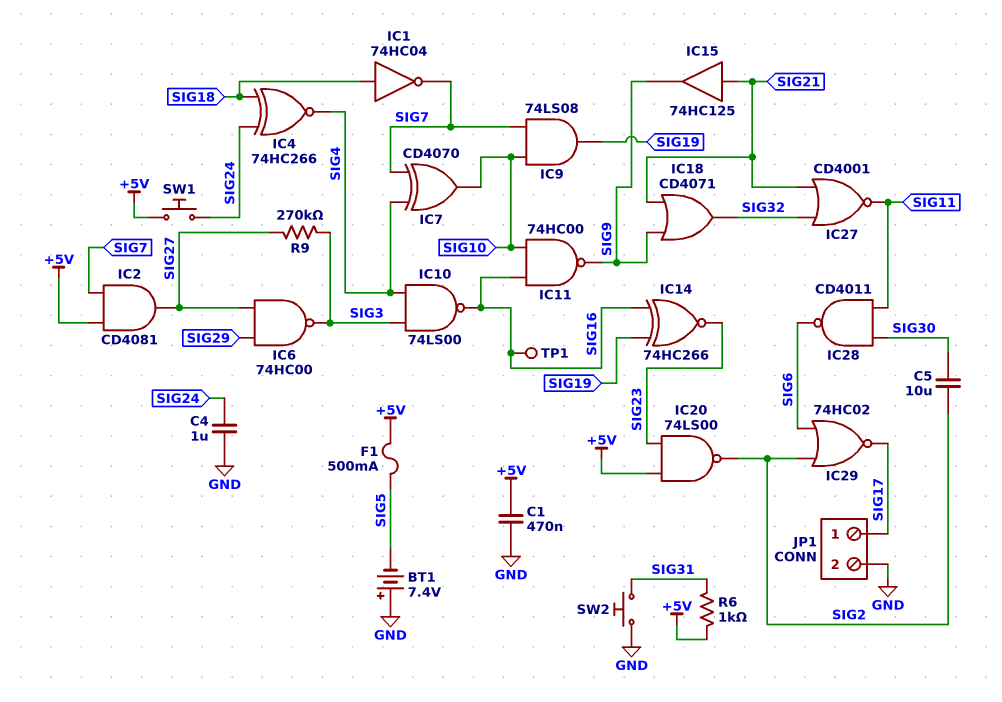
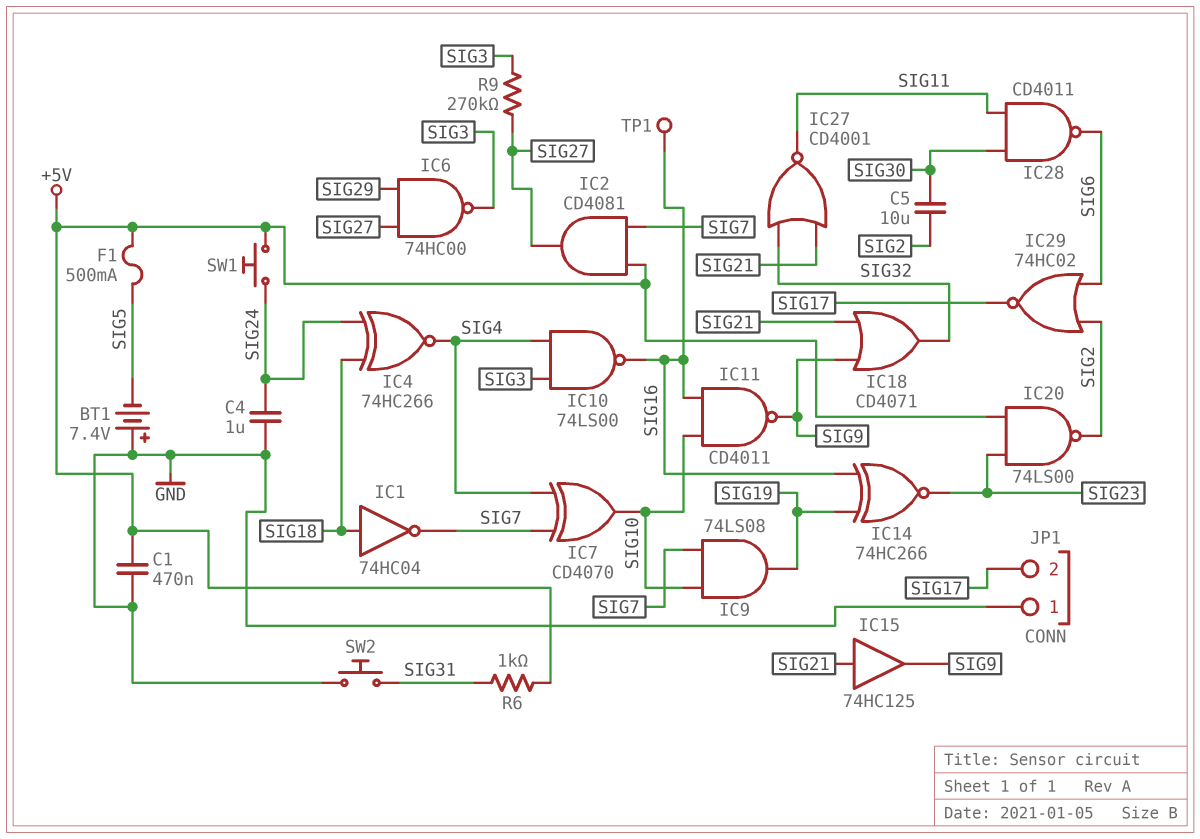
IC11: NAND 74HC00 (in SIG10, in SIG16, out SIG9) -> NAND CD4011 (in SIG10, in SIG16, out SIG9)
JP1 pin 1: SIG17 -> GND
JP1 pin 2: GND -> SIG17

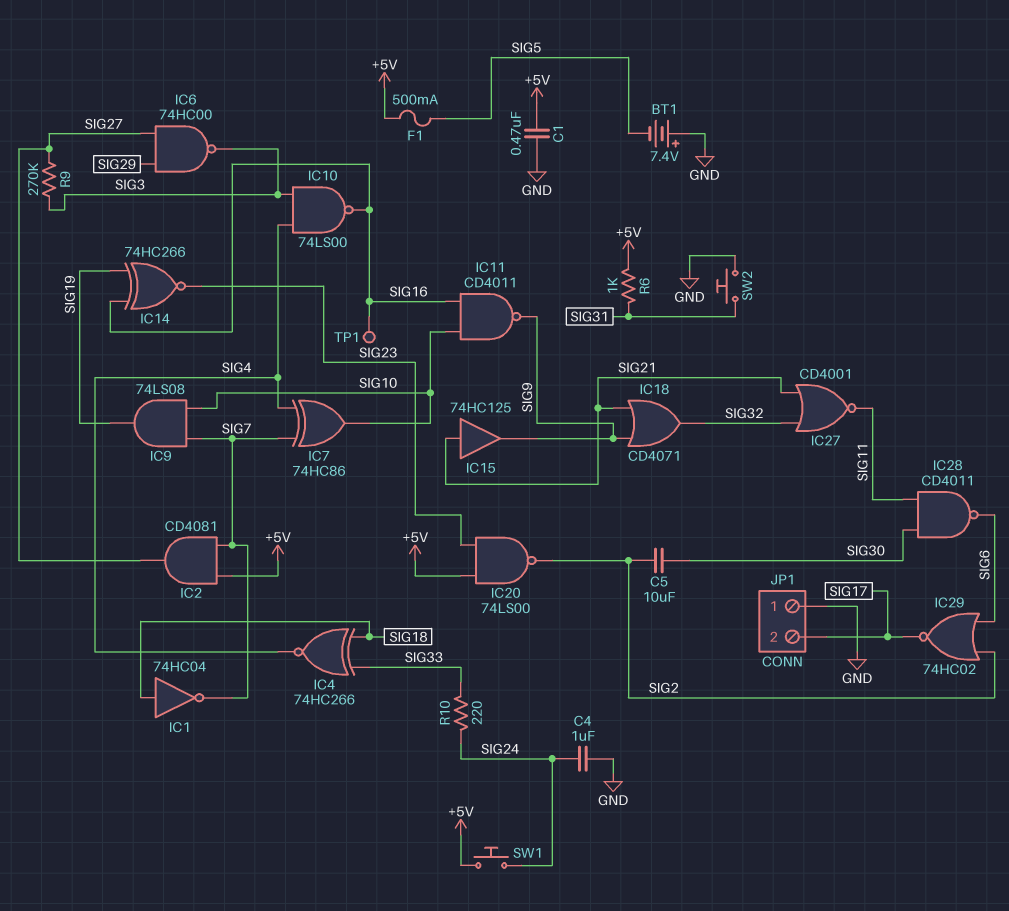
IC4: XNOR 74HC266 (in SIG18, in SIG24, out SIG4) -> XNOR 74HC266 (in SIG18, in SIG33, out SIG4)
IC7: XOR CD4070 (in SIG4, in SIG7, out SIG10) -> XOR 74HC86 (in SIG4, in SIG7, out SIG10)
R10: none -> 220 (SIG24, SIG33)

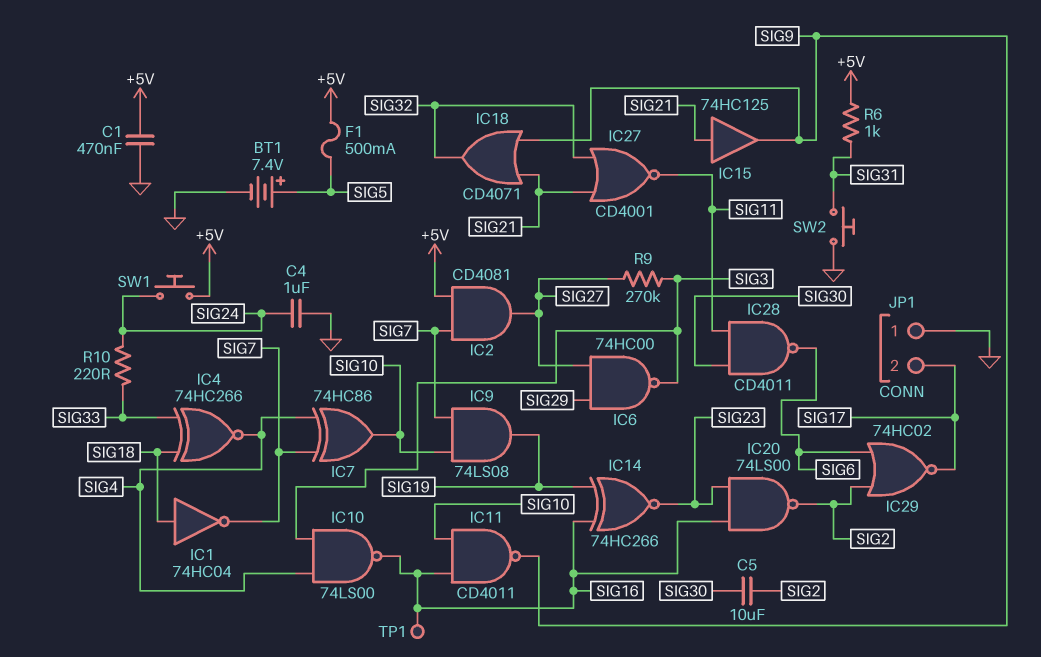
BT1: 7.4V (plus GND, minus SIG5) -> 7.4V (plus SIG5, minus GND)
IC20: NAND 74LS00 (in +5V, in SIG23, out SIG2) -> NAND 74LS00 (in SIG16, in SIG23, out SIG2)

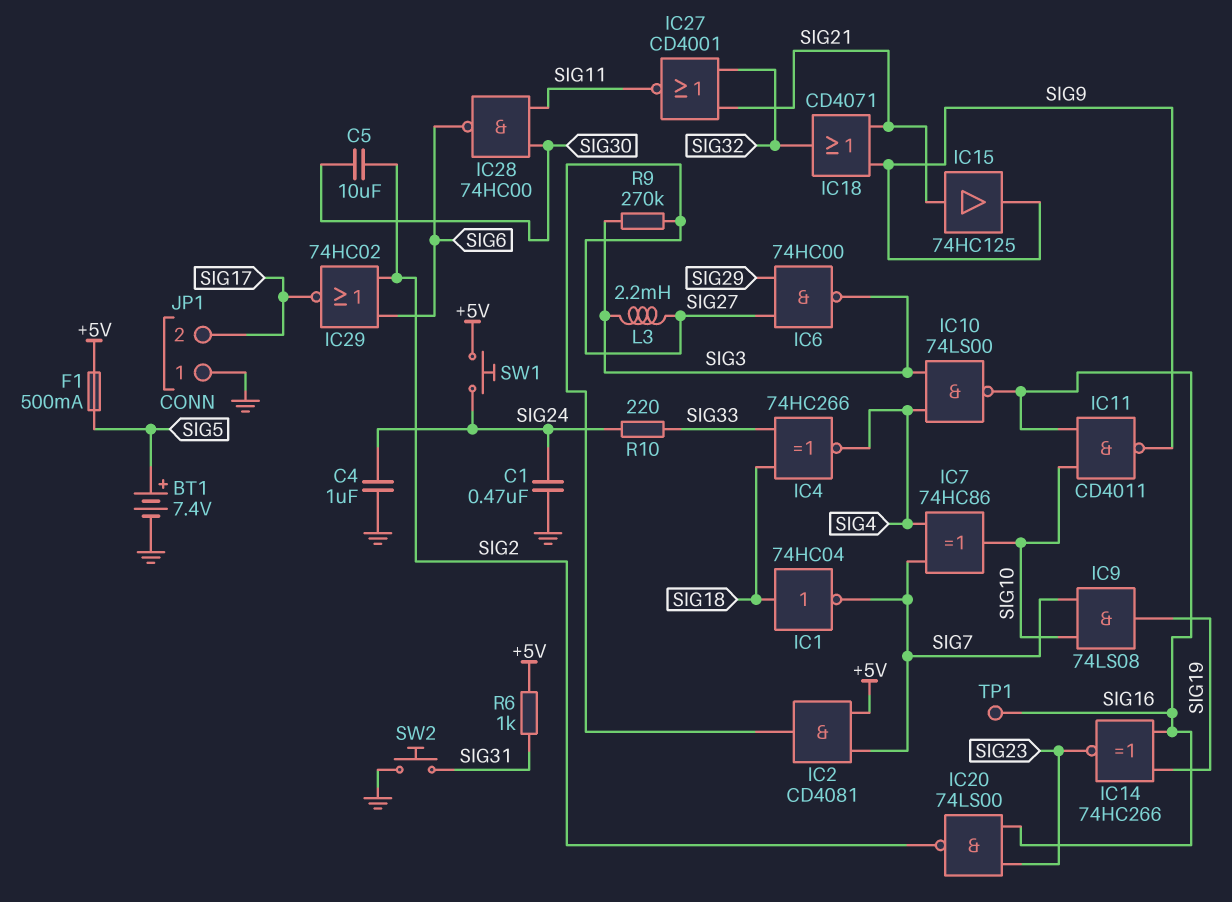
C1: 470nF (+5V, GND) -> 470nF (GND, SIG24)
IC28: NAND CD4011 (in SIG11, in SIG30, out SIG6) -> NAND 74HC00 (in SIG11, in SIG30, out SIG6)
L3: none -> 2.2mH (SIG3, SIG27)

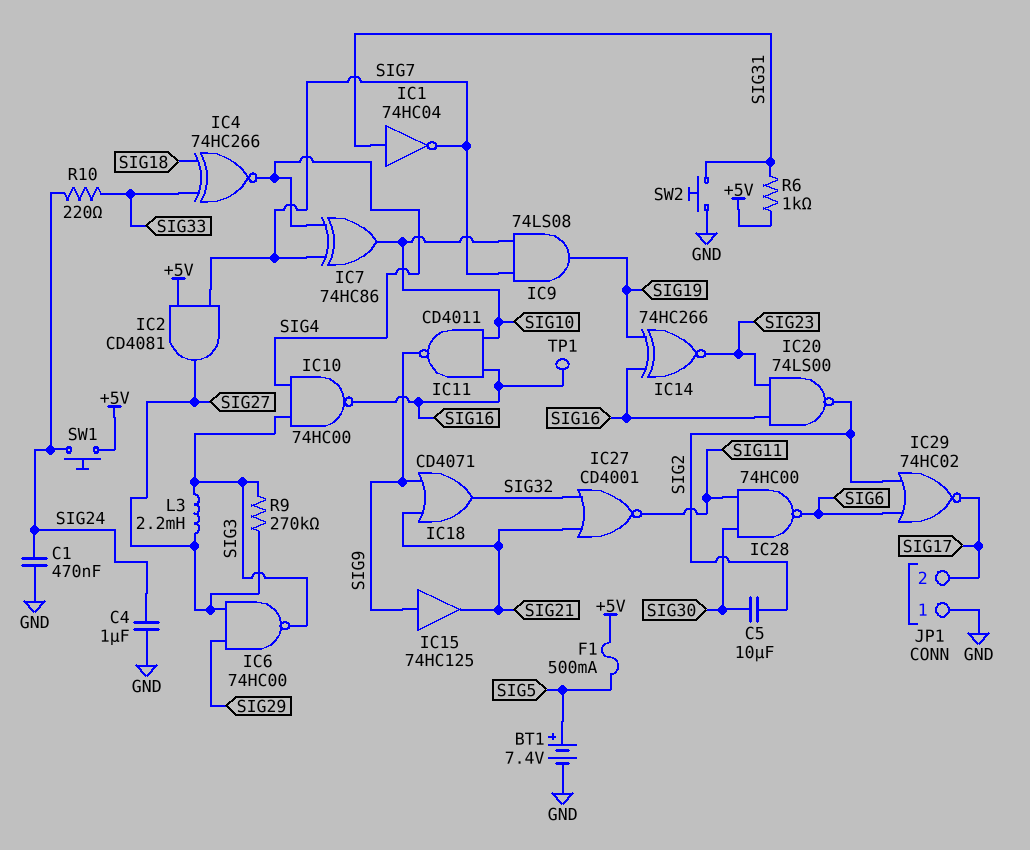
IC1: NOT 74HC04 (in SIG18, out SIG7) -> NOT 74HC04 (in SIG31, out SIG7)
IC10: NAND 74LS00 (in SIG3, in SIG4, out SIG16) -> NAND 74HC00 (in SIG3, in SIG4, out SIG16)
IC15: buffer 74HC125 (in SIG21, out SIG9) -> buffer 74HC125 (in SIG9, out SIG21)

